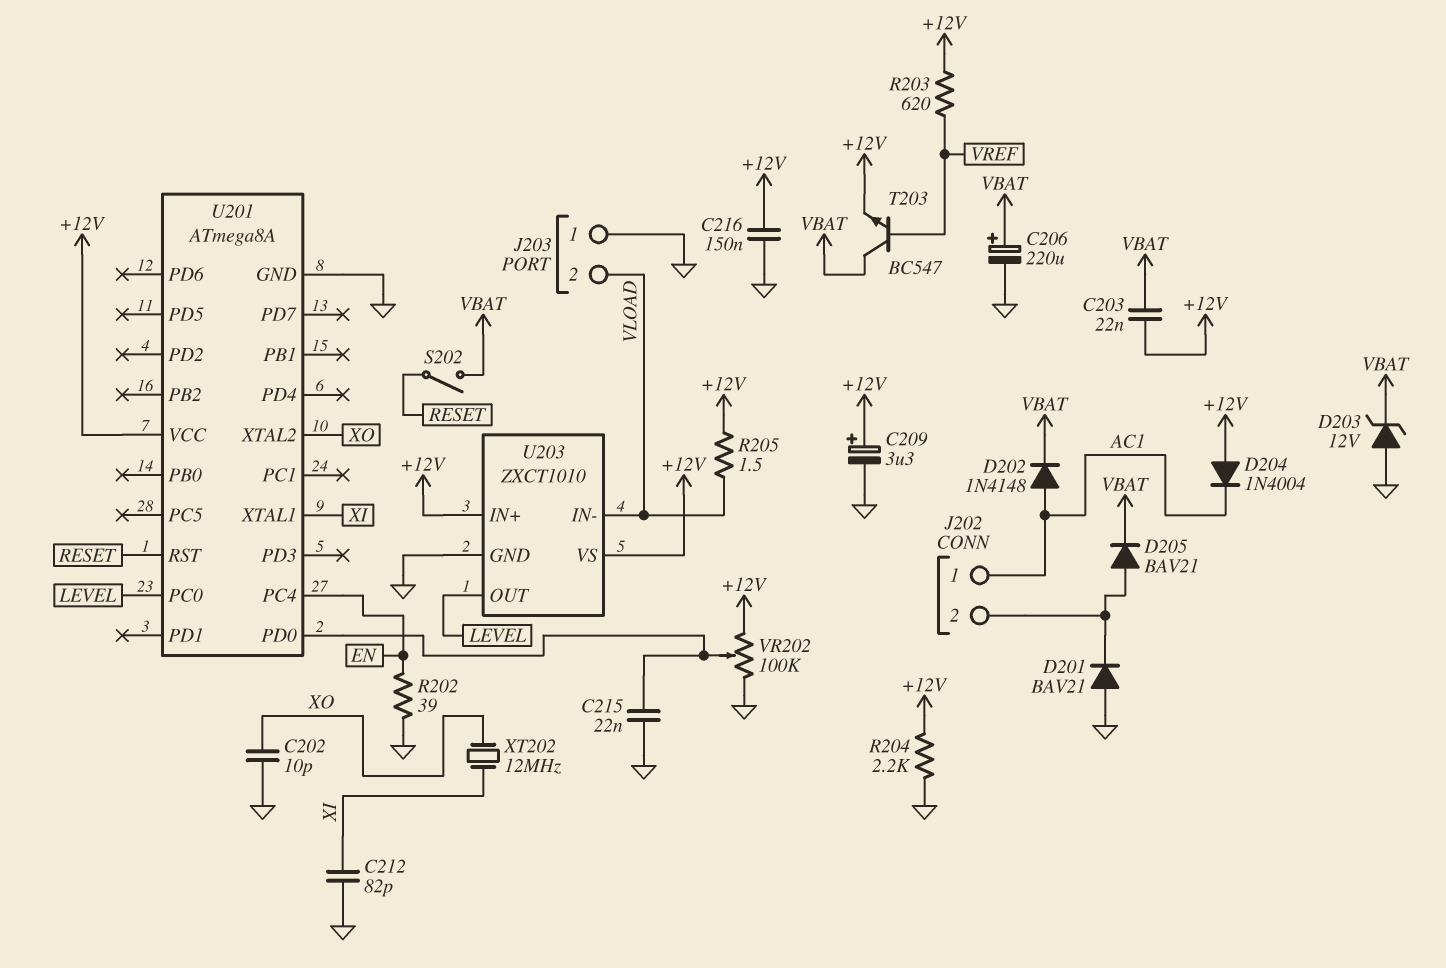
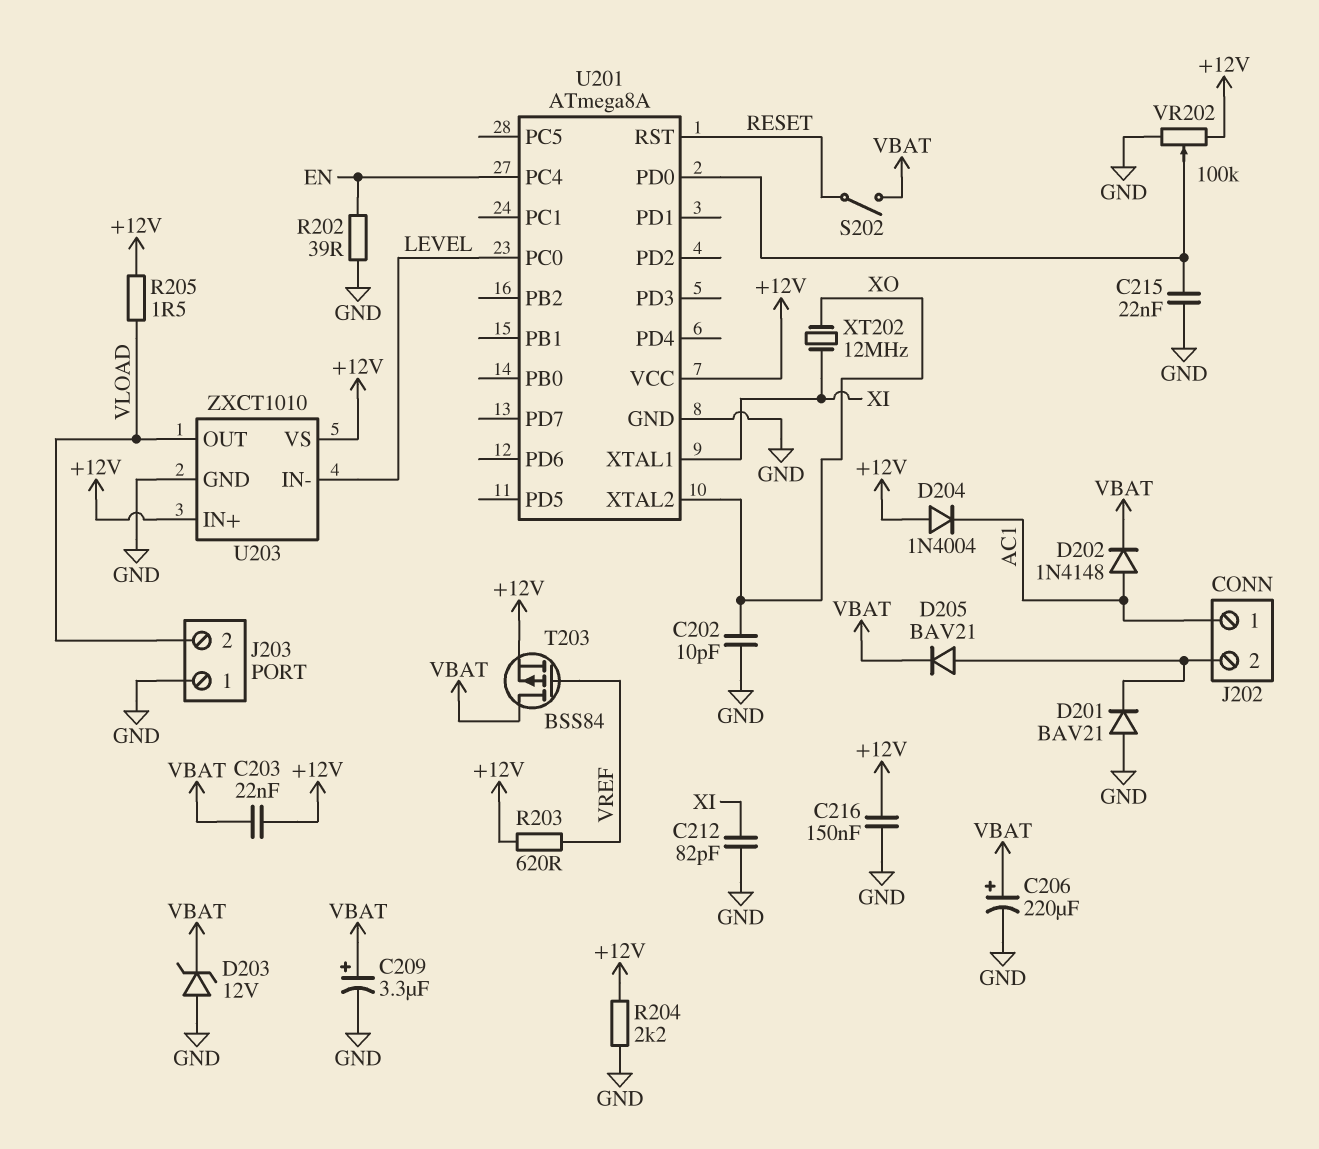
C209: 3.3uF (plus +12V, minus GND) -> 3.3uF (plus VBAT, minus GND)
T203: NPN BC547 (B VREF, C VBAT, E +12V) -> PMOS BSS84 (G VREF, D VBAT, S +12V)
U203 pin IN-: VLOAD -> LEVEL
U203 pin OUT: LEVEL -> VLOAD

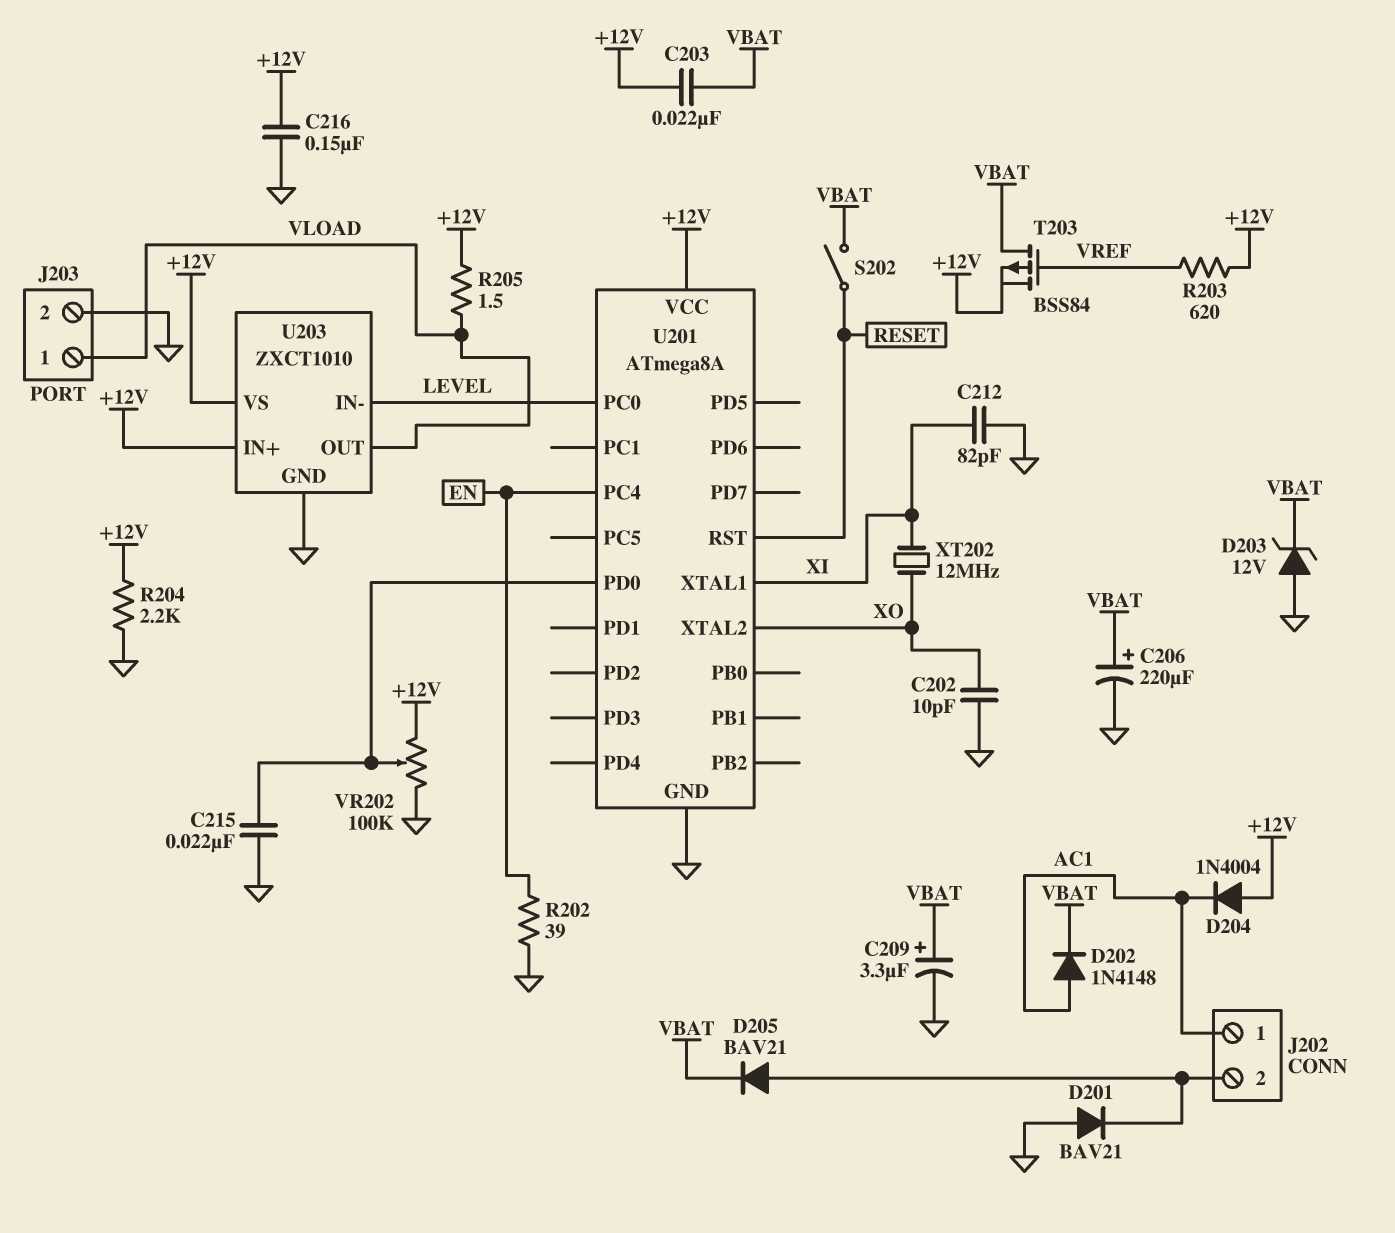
J203 pin 1: GND -> VLOAD
J203 pin 2: VLOAD -> GND

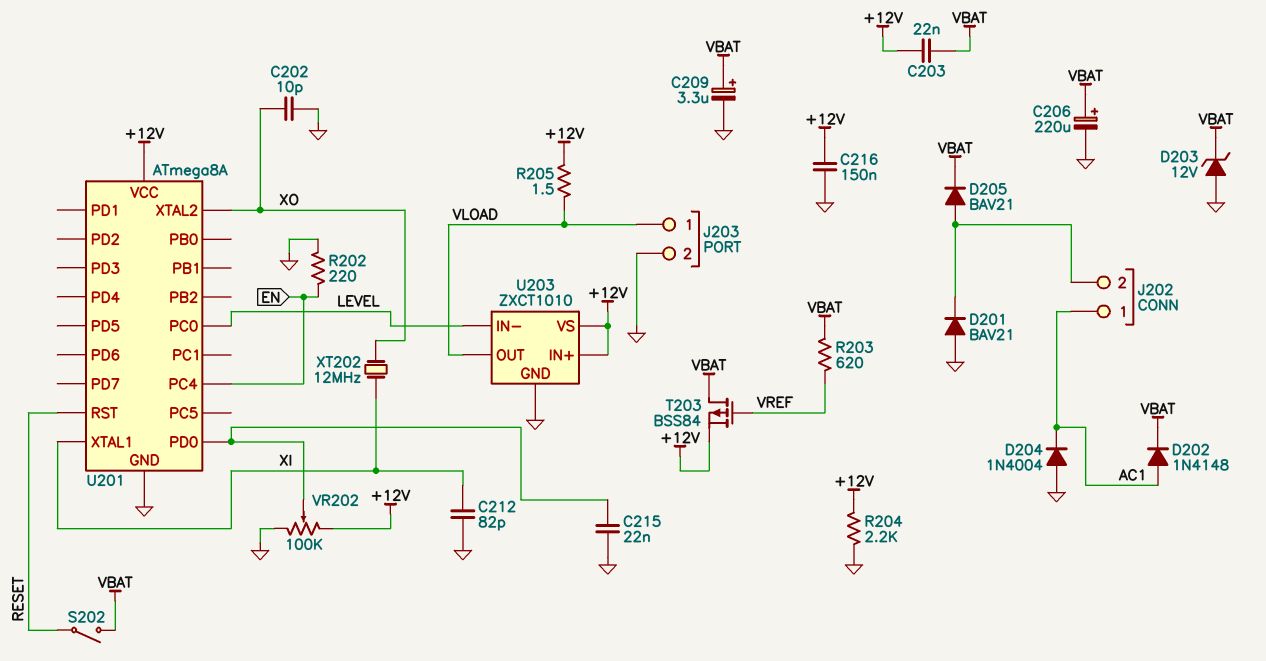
D204: diode 1N4004 (A +12V, K AC1) -> diode 1N4004 (A GND, K AC1)
R202: 39 (EN, GND) -> 220 (EN, GND)
R203: 620 (+12V, VREF) -> 620 (VBAT, VREF)

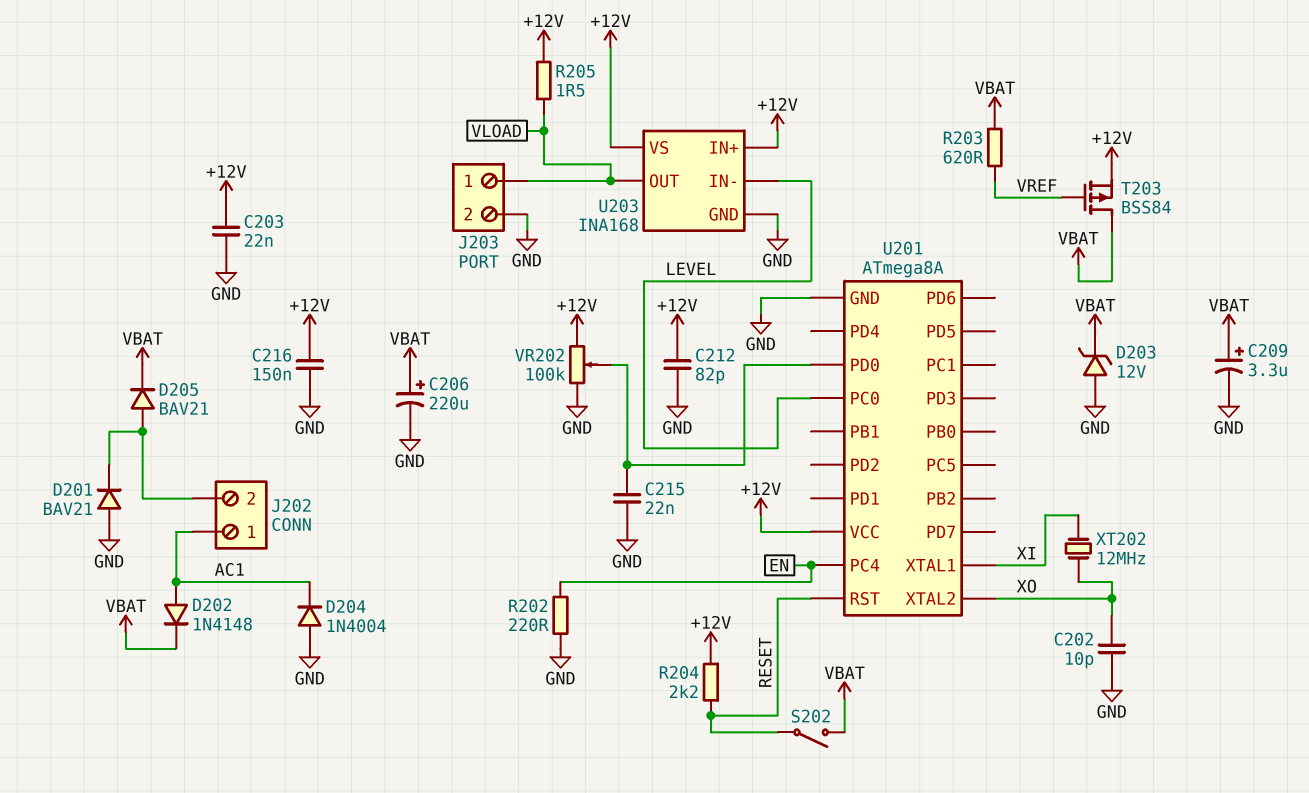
C203: 22nF (+12V, VBAT) -> 22nF (+12V, GND)
C212: 82pF (GND, XI) -> 82pF (+12V, GND)
R204: 2.2k (+12V, GND) -> 2.2k (+12V, RESET)
U203: ZXCT1010 -> INA168

